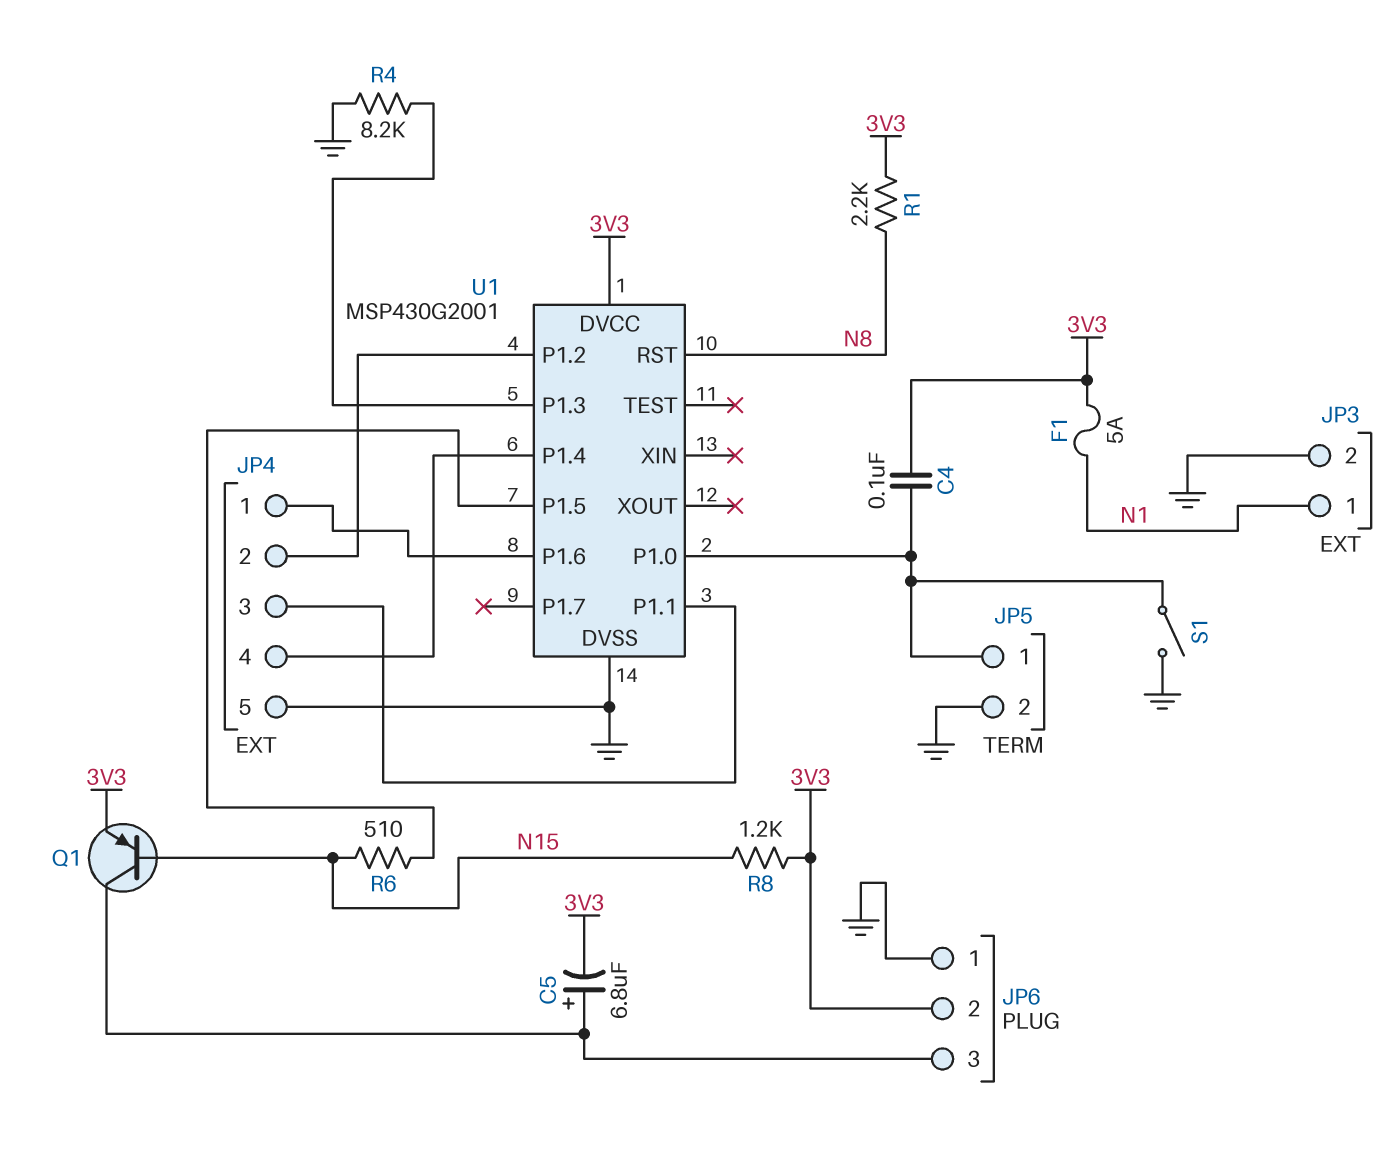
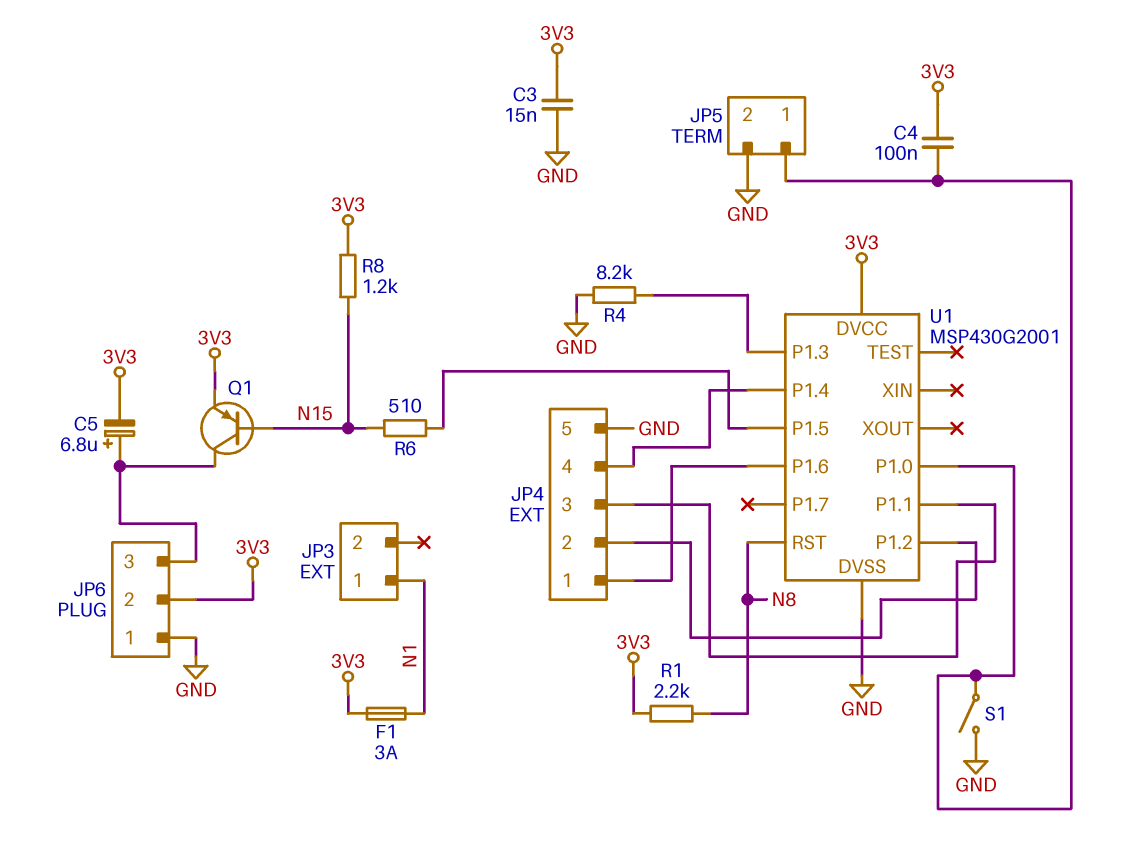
C3: none -> 15nF (3V3, GND)
F1: 5A (3V3, N1) -> 3A (3V3, N1)
JP3 pin 2: GND -> none

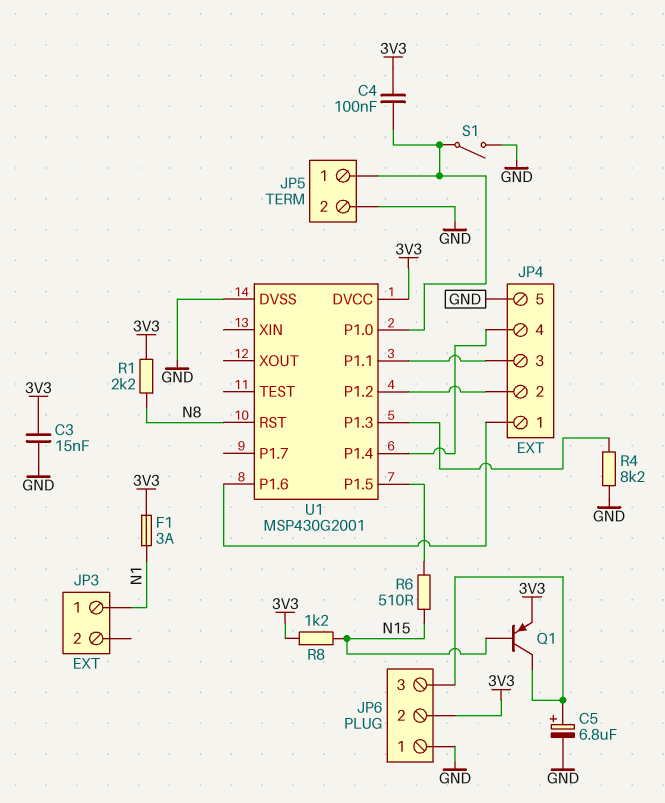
C5: 6.8uF (plus JP6/3, minus 3V3) -> 6.8uF (plus JP6/3, minus GND)

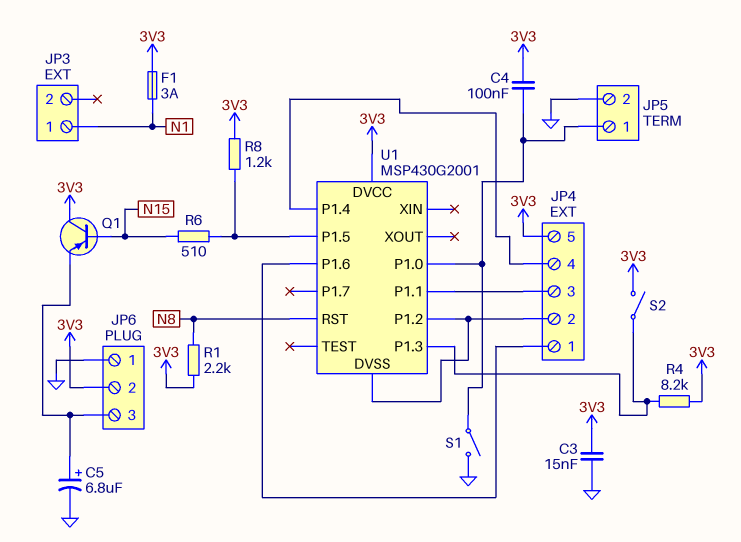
JP4 pin 5: GND -> 3V3
Q1: PNP (B N15, C JP6/3, E 3V3) -> PNP (B N15, C 3V3, E JP6/3)
R4: 8.2k (GND, U1/P1.3) -> 8.2k (3V3, U1/P1.3)
R8: 1.2k (3V3, N15) -> 1.2k (3V3, U1/P1.5)
S2: none -> switch (3V3, U1/P1.3)
U1 pin DVSS: GND -> JP4/2

